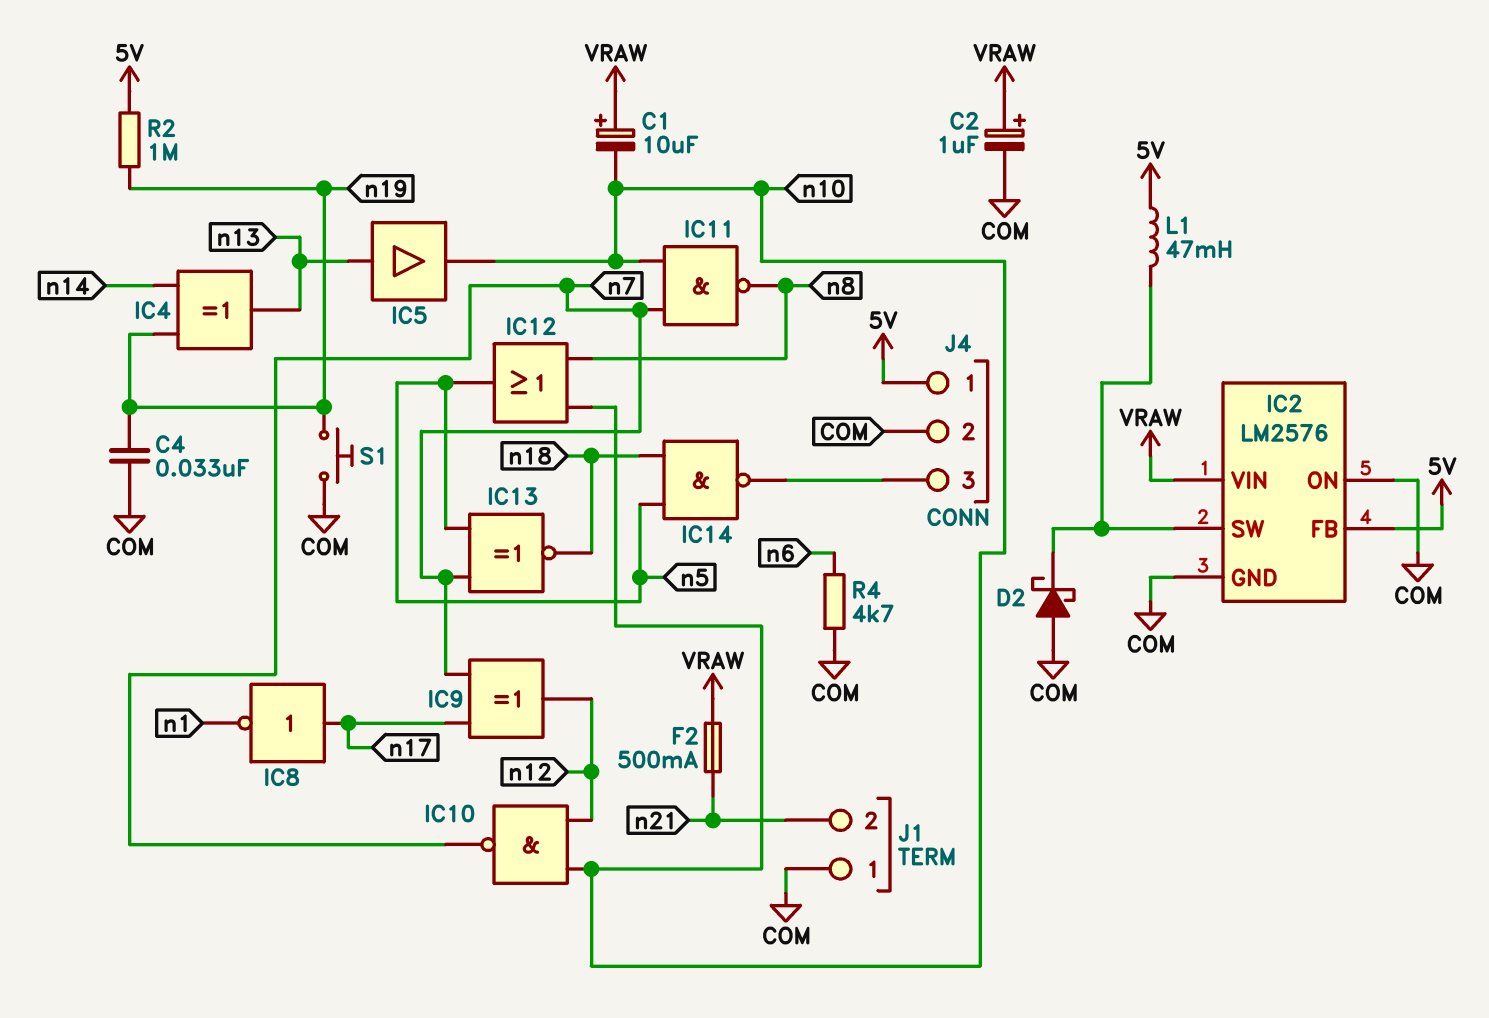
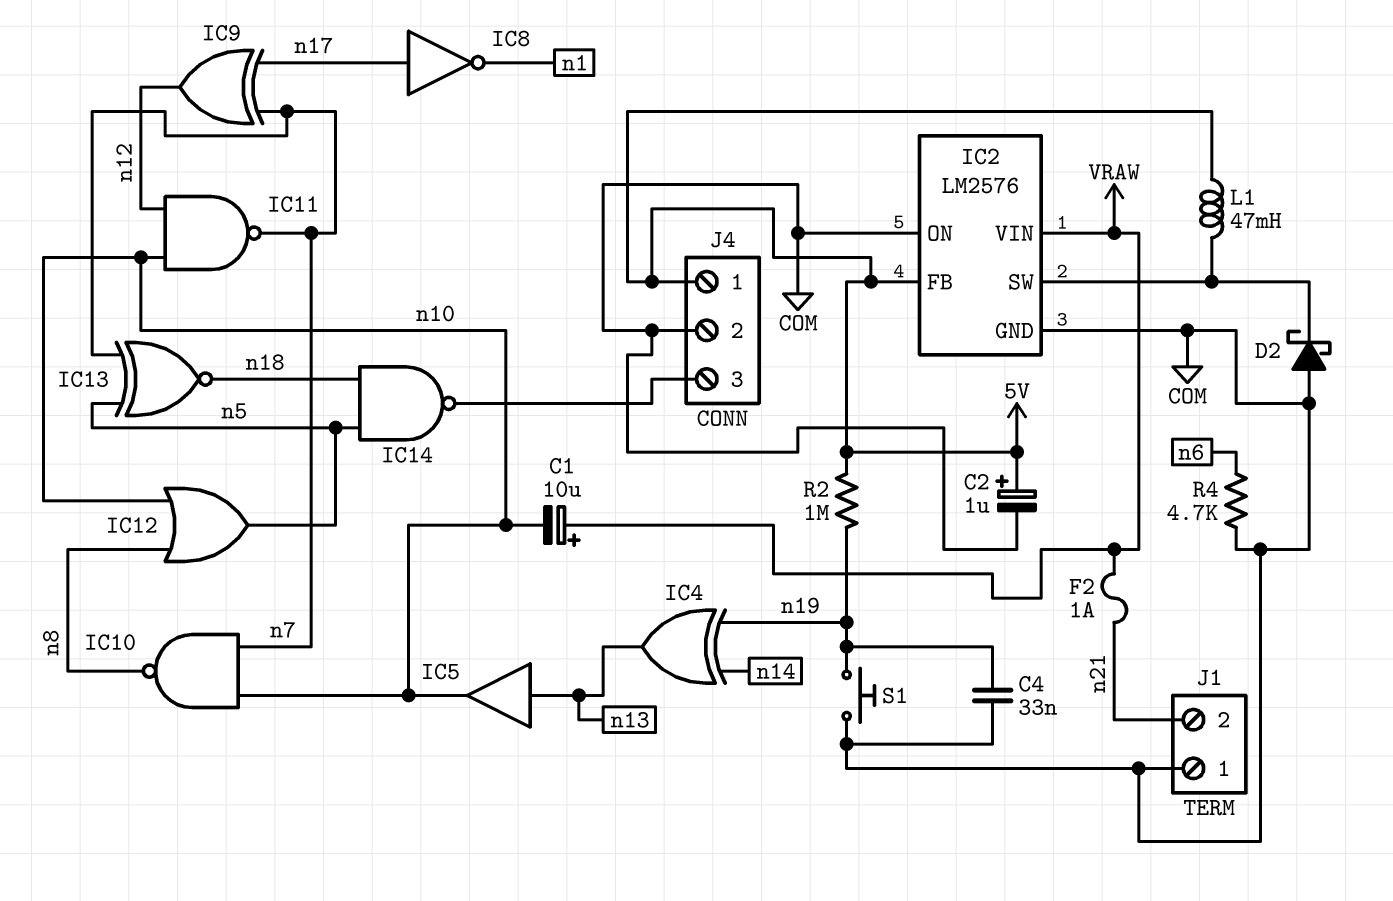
C2: 1uF (plus VRAW, minus COM) -> 1uF (plus 5V, minus COM)
F2: 500mA (VRAW, n21) -> 1A (VRAW, n21)
IC10: NAND (in n10, in n12, out n7) -> NAND (in n7, in n10, out n8)
IC11: NAND (in n7, in n10, out n8) -> NAND (in n10, in n12, out n7)

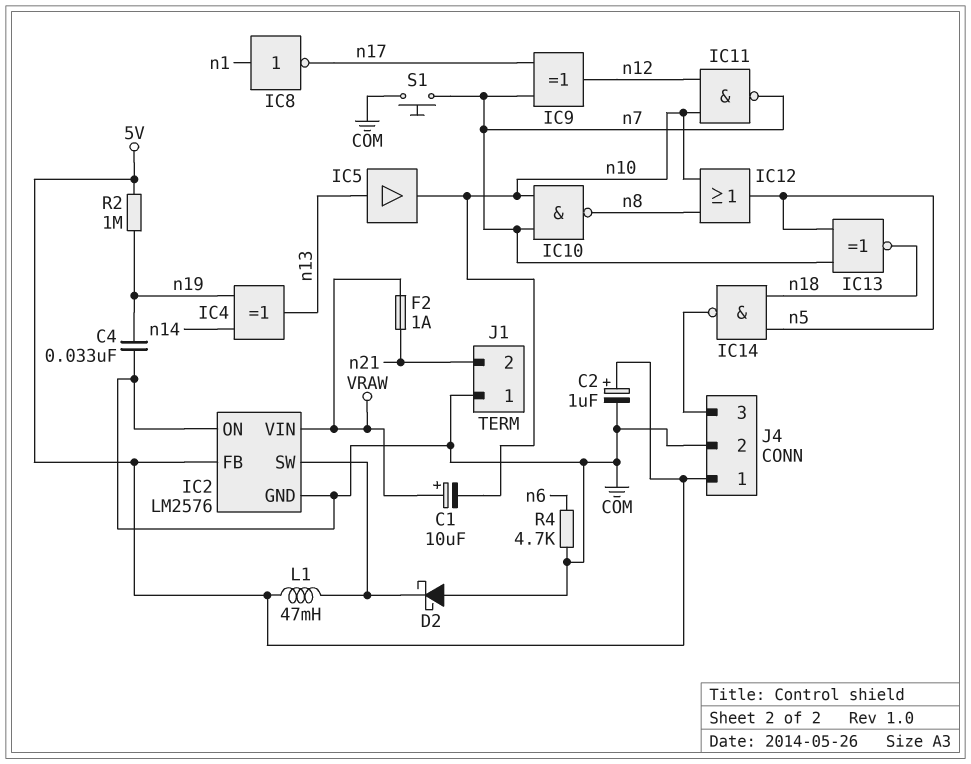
IC8: NOT (in n17, out n1) -> NOT (in n1, out n17)
S1: button (COM, n19) -> button (COM, n7)

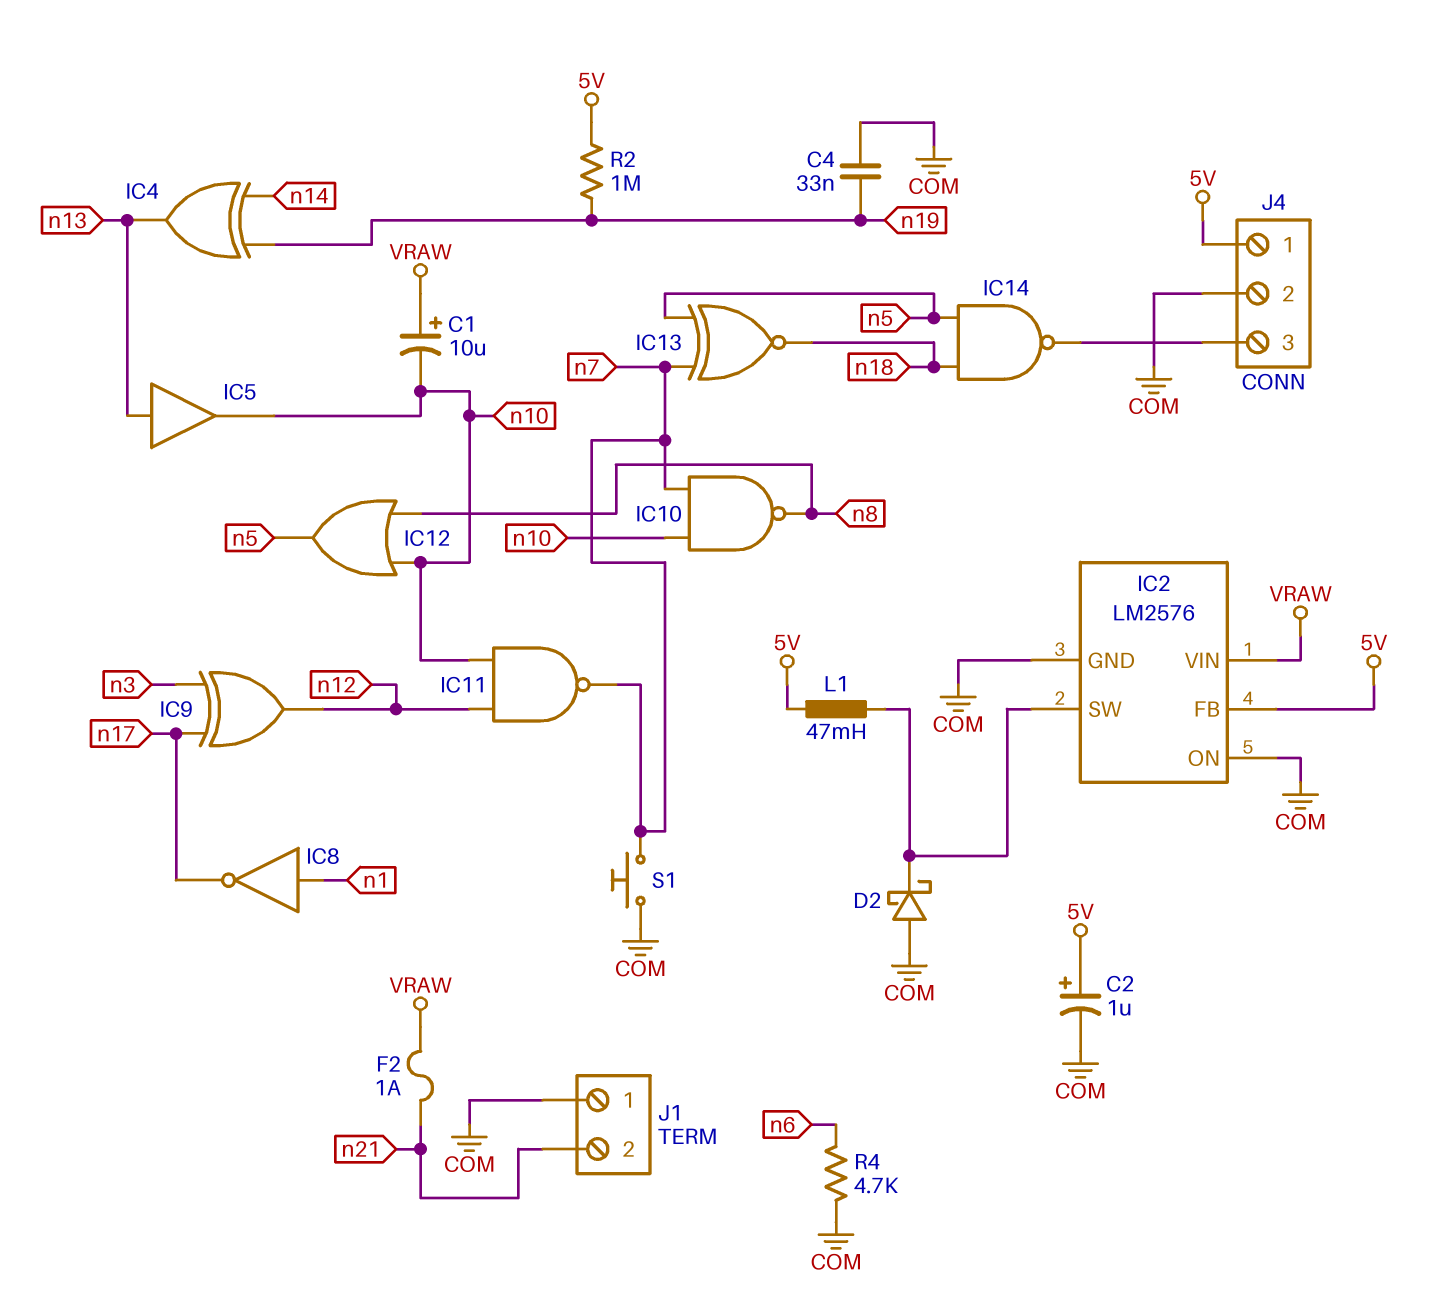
IC9: XOR (in n7, in n17, out n12) -> XOR (in n3, in n17, out n12)

